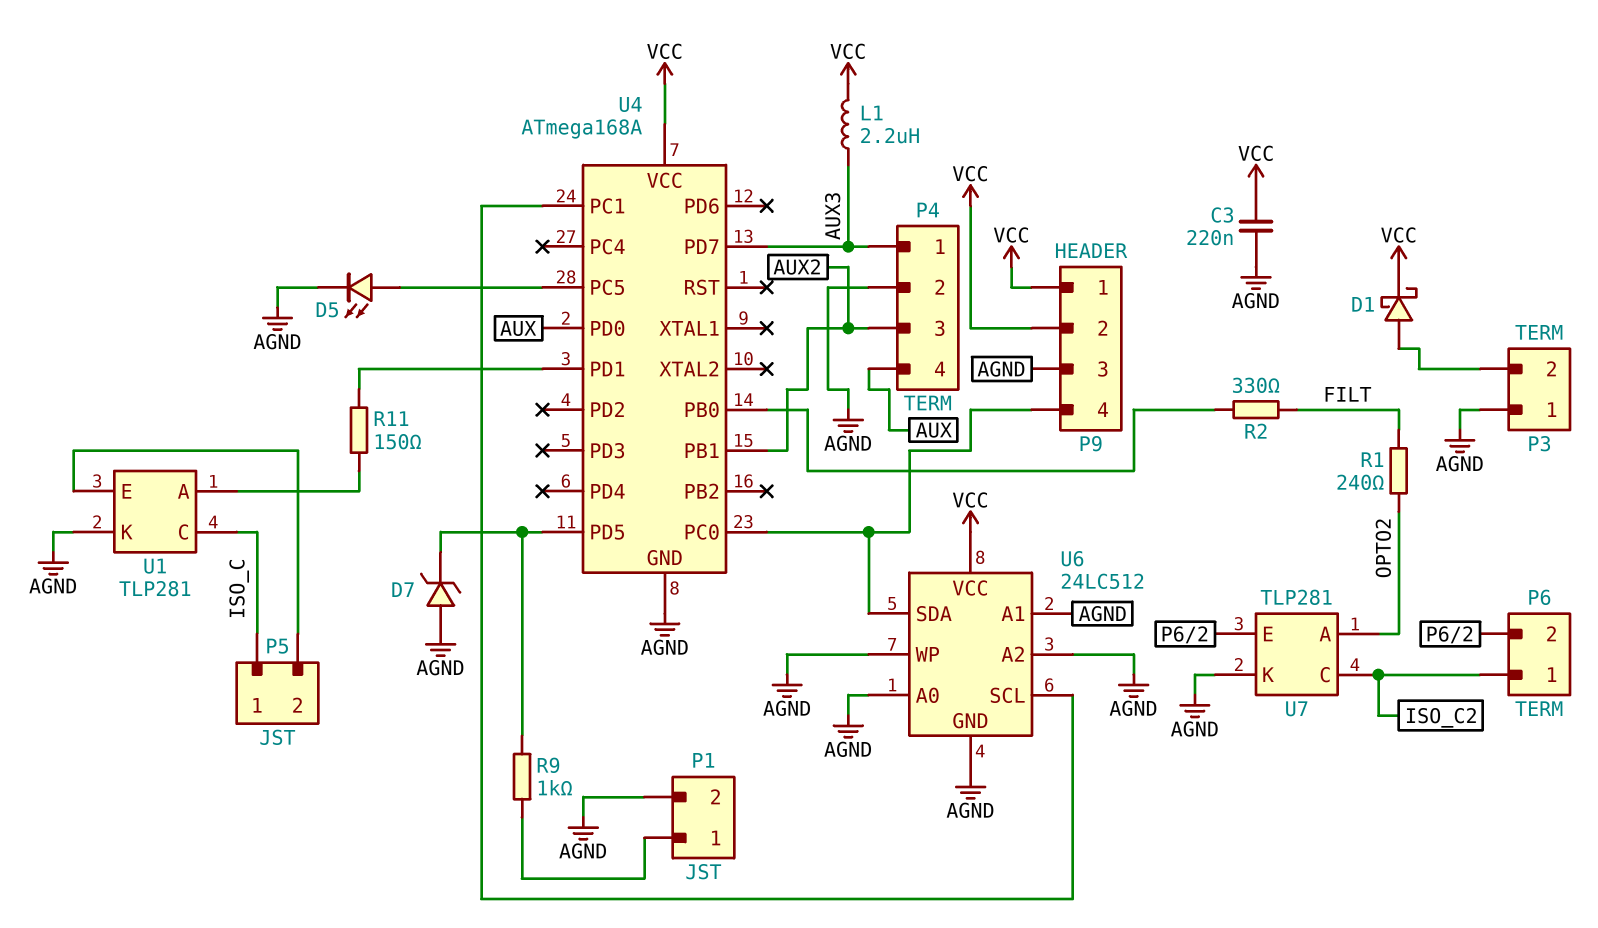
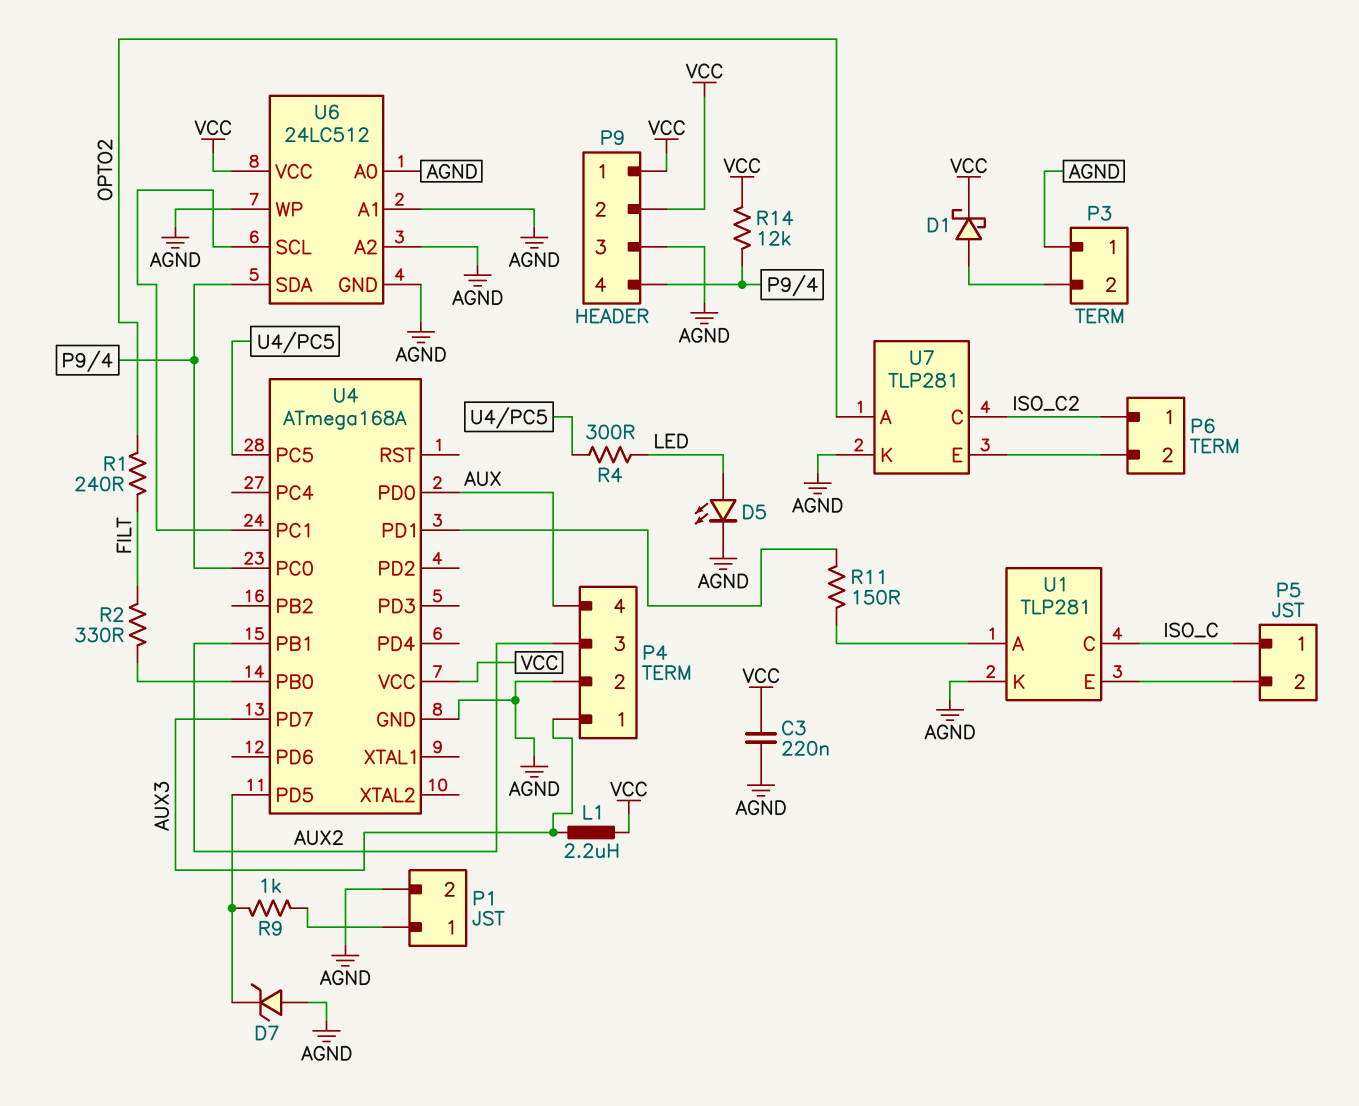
D5: LED (A U4/PC5, K AGND) -> LED (A LED, K AGND)
R4: none -> 300 (LED, U4/PC5)
R14: none -> 12k (P9/4, VCC)

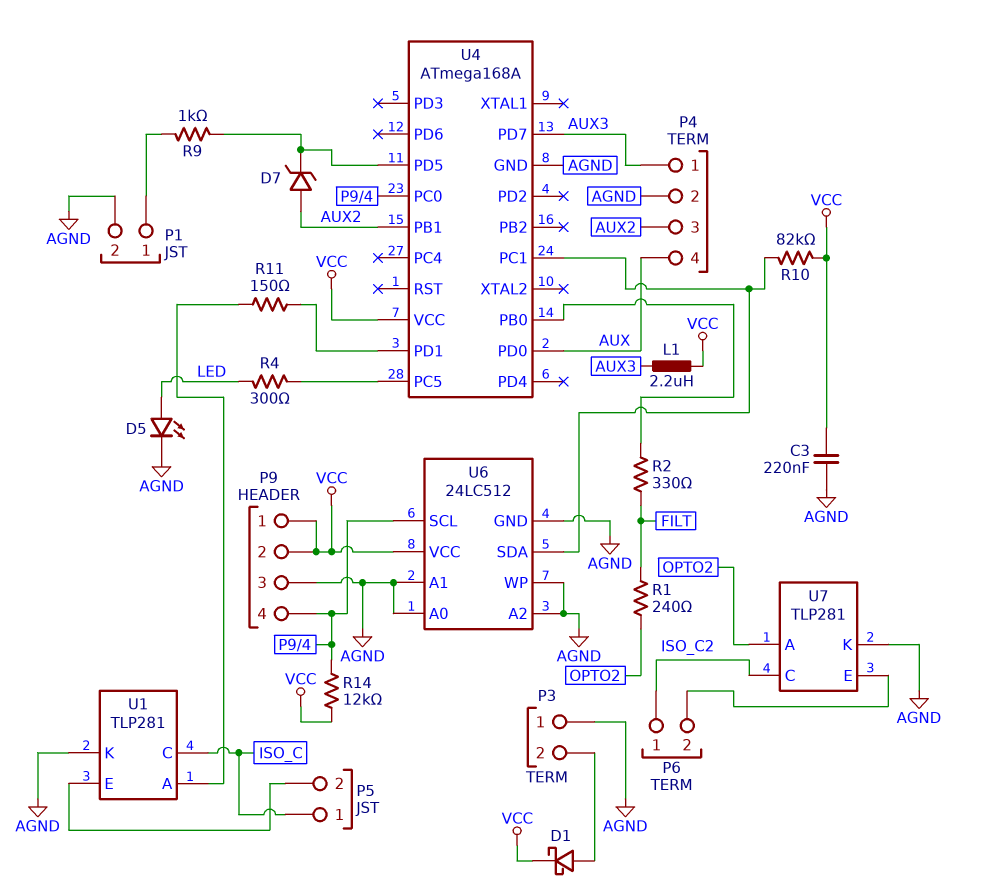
D7: zener (A AGND, K U4/PD5) -> zener (A AUX2, K U4/PD5)
R10: none -> 82k (U4/PC1, VCC)
U6 pin SCL: U4/PC1 -> P9/4
U6 pin SDA: P9/4 -> U4/PC1

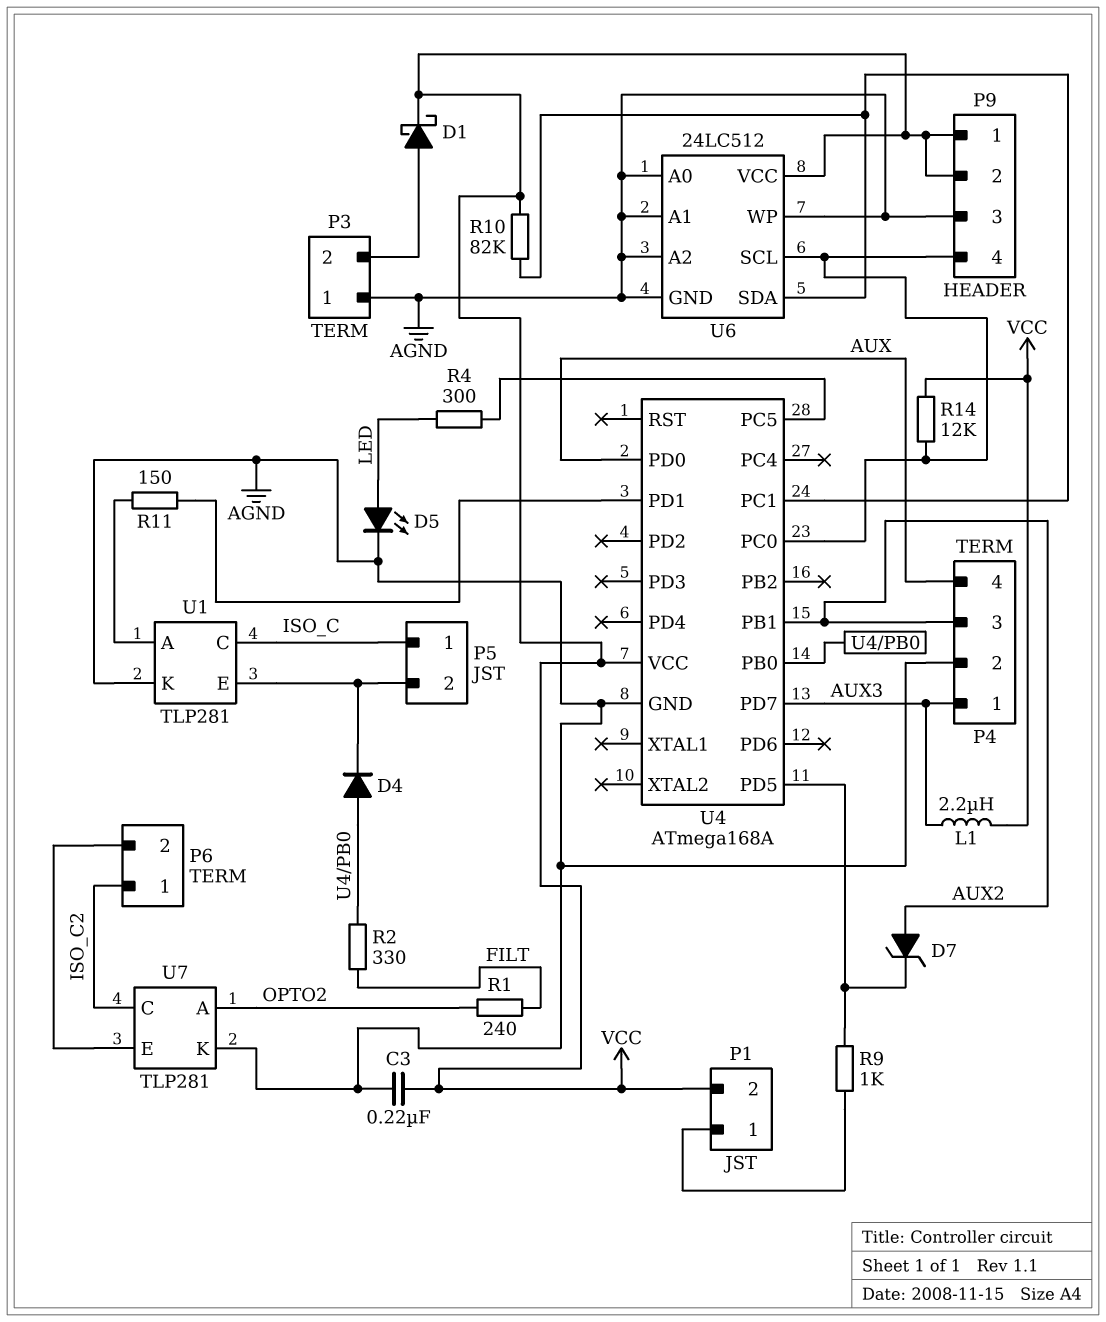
D4: none -> diode (A U4/PB0, K P5/2)
P1 pin 2: AGND -> VCC

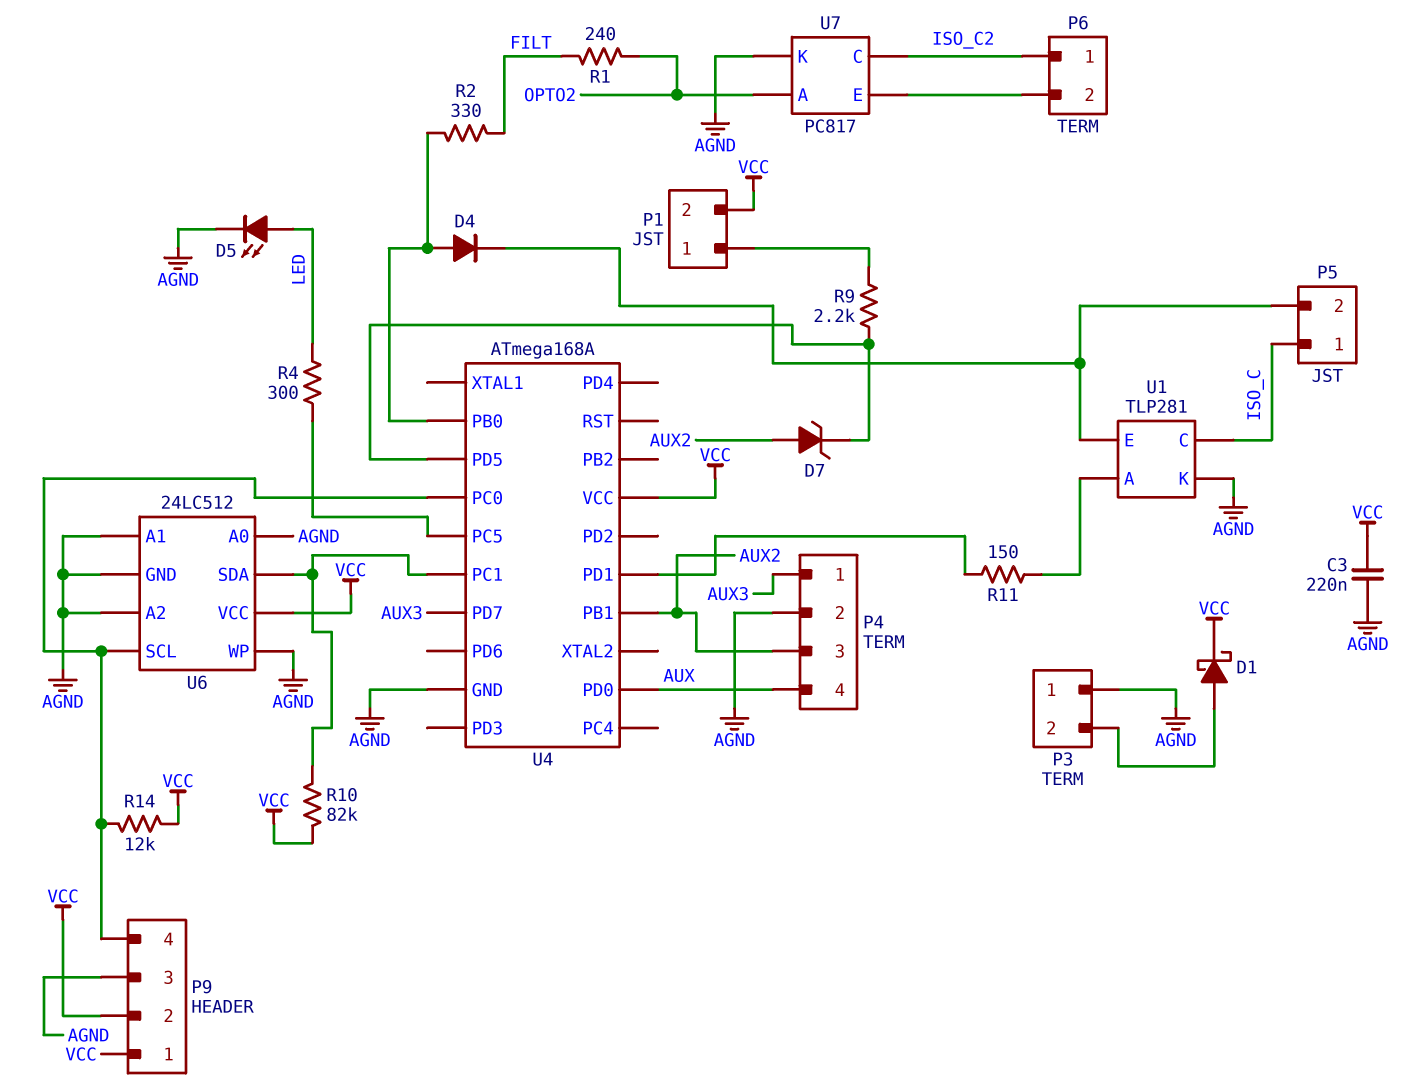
L1: 2.2uH (AUX3, VCC) -> none
R9: 1k (P1/1, U4/PD5) -> 2.2k (P1/1, U4/PD5)
U7: TLP281 -> PC817

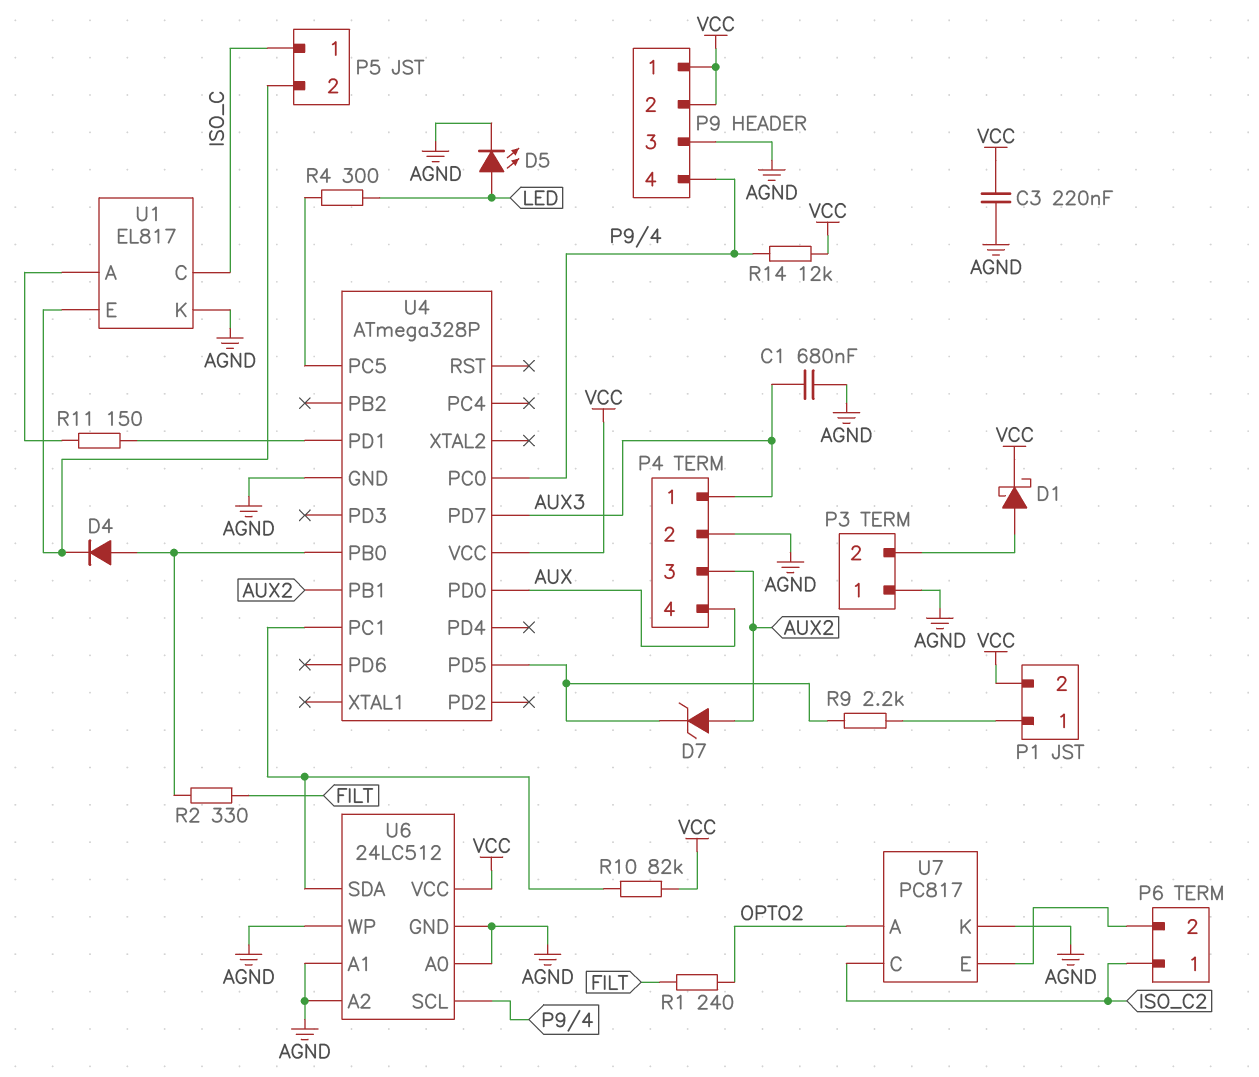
C1: none -> 680nF (AGND, AUX3)
U1: TLP281 -> EL817
U4: ATmega168A -> ATmega328P

